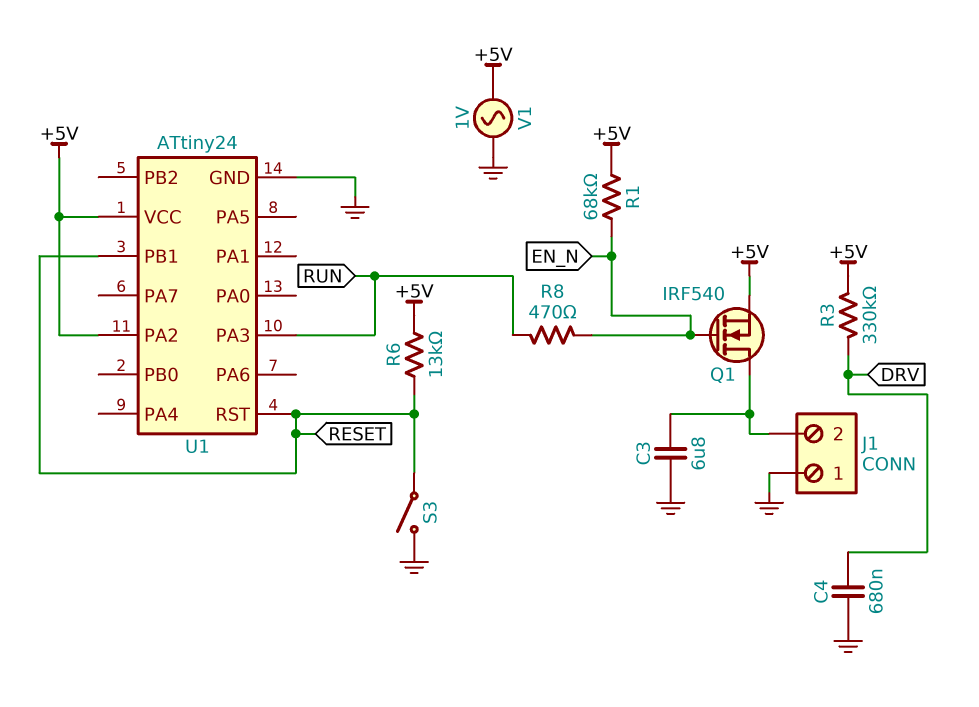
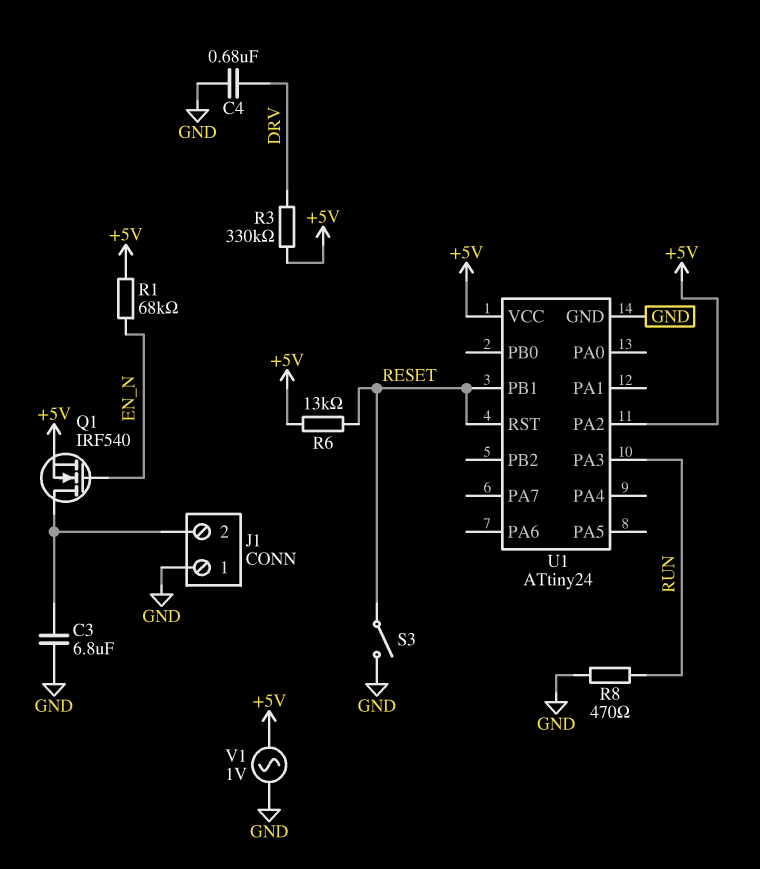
R8: 470 (EN_N, RUN) -> 470 (GND, RUN)

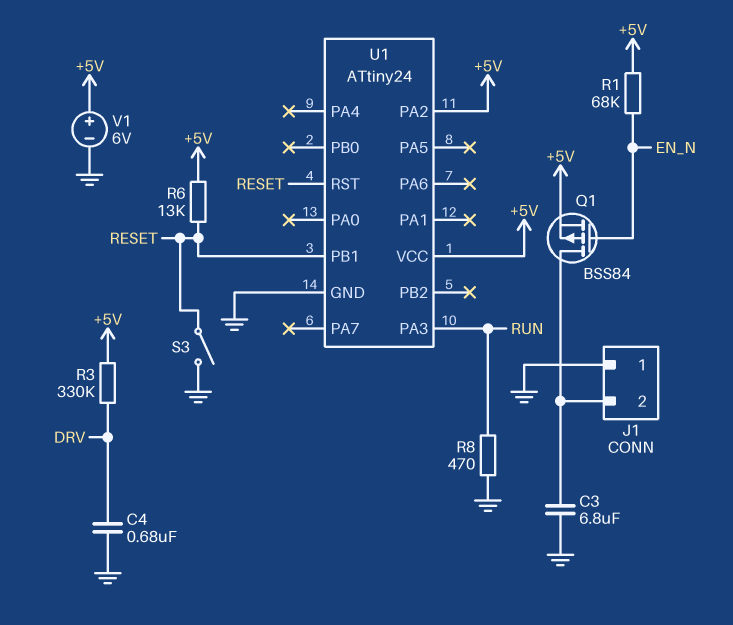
Q1: NMOS IRF540 (G EN_N, D J1/2, S +5V) -> PMOS BSS84 (G EN_N, D J1/2, S +5V)
V1: AC 1V (+5V, GND) -> 6V (plus +5V, minus GND)

